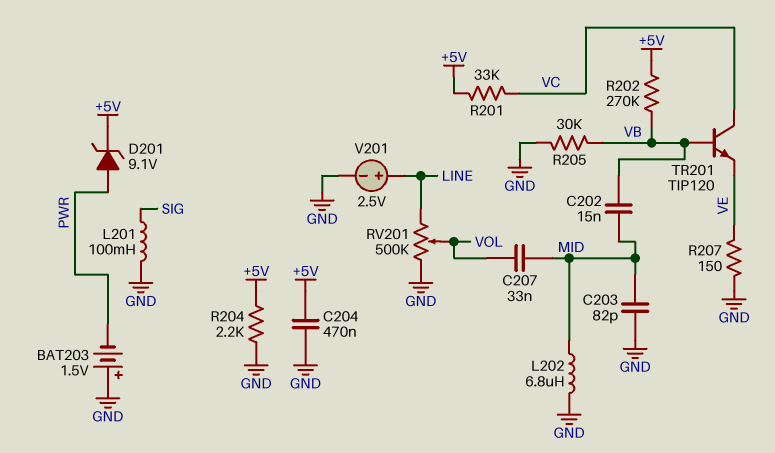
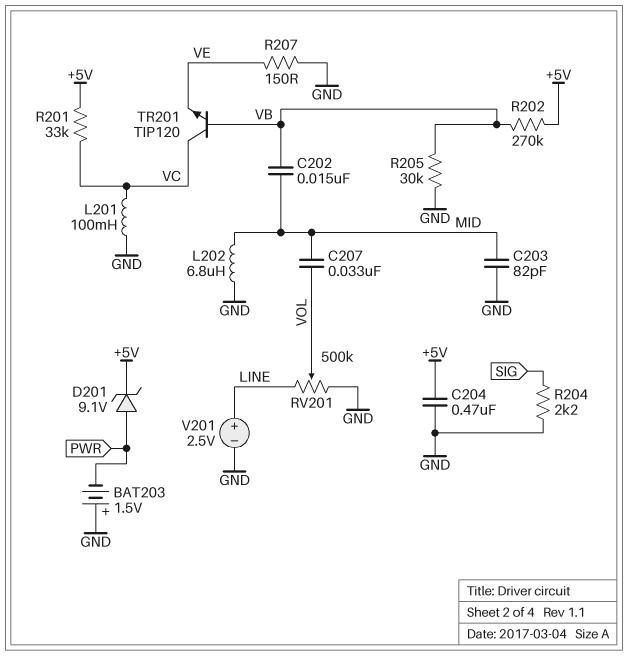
L201: 100mH (GND, SIG) -> 100mH (GND, VC)
R204: 2.2k (+5V, GND) -> 2.2k (GND, SIG)

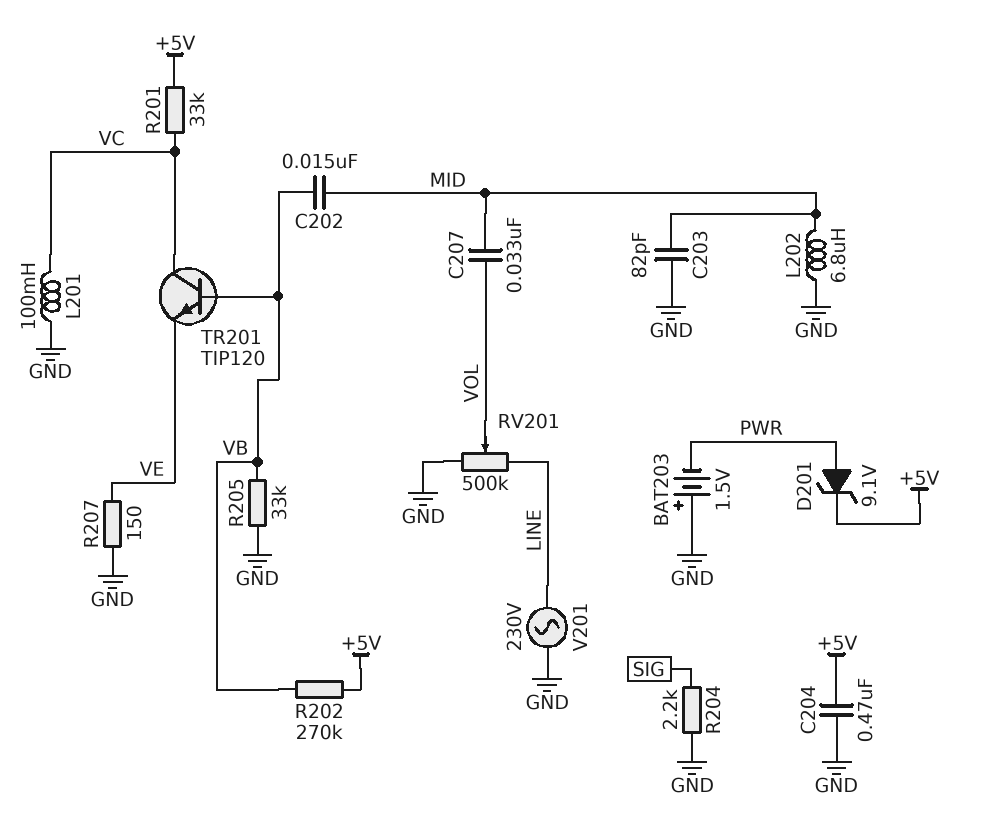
R205: 30k (GND, VB) -> 33k (GND, VB)
V201: 2.5V (plus LINE, minus GND) -> AC 230V (GND, LINE)

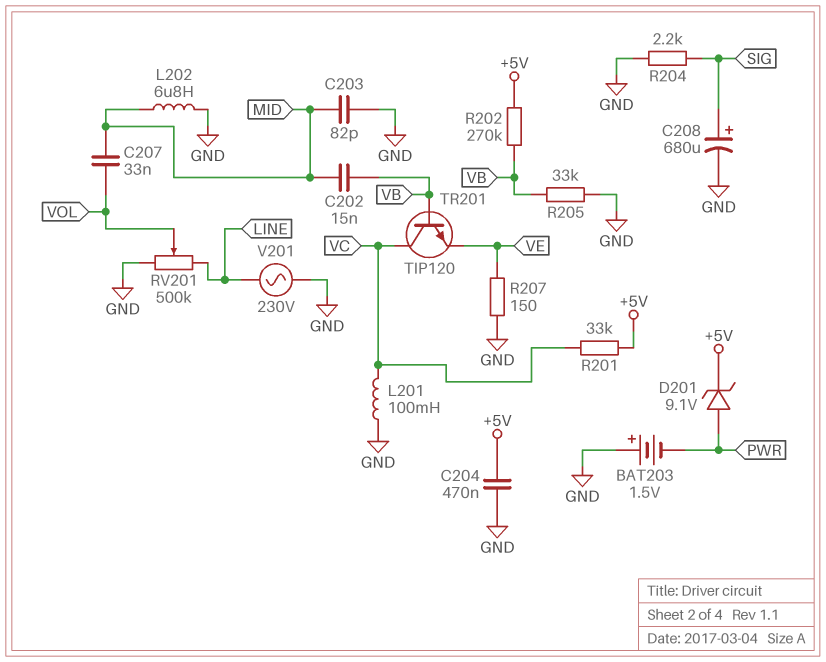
C208: none -> 680uF (plus SIG, minus GND)

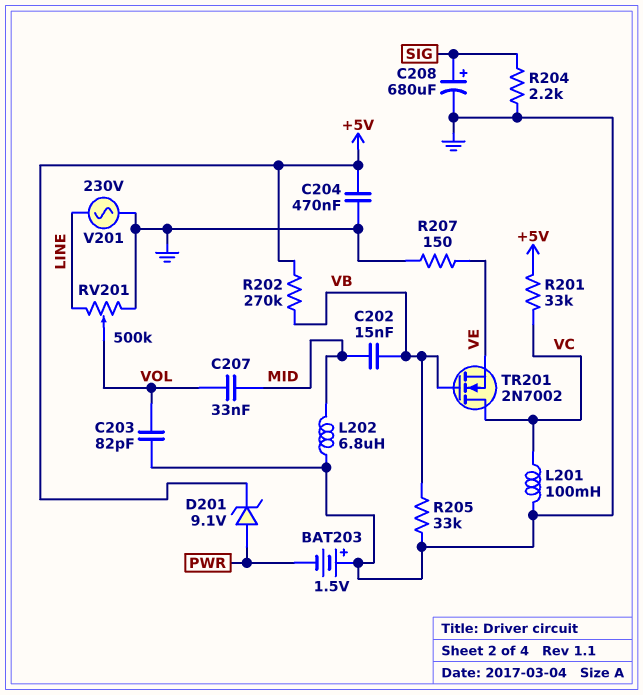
C203: 82pF (GND, MID) -> 82pF (GND, VOL)
TR201: NPN TIP120 (B VB, C VC, E VE) -> NMOS 2N7002 (G VB, D VC, S VE)

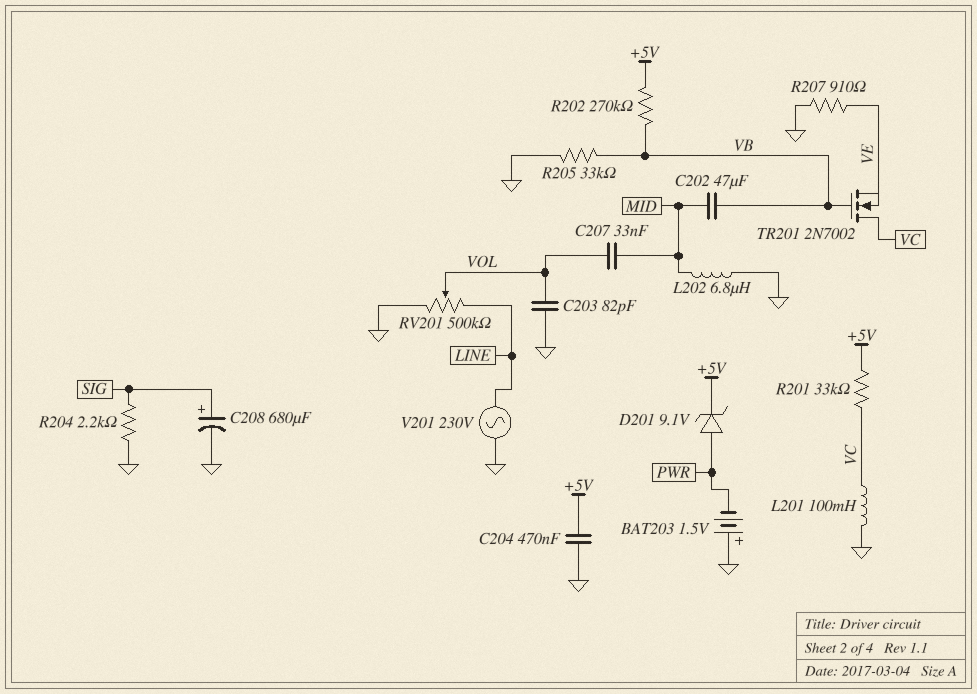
C202: 15nF (MID, VB) -> 47uF (MID, VB)
R207: 150 (GND, VE) -> 910 (GND, VE)

